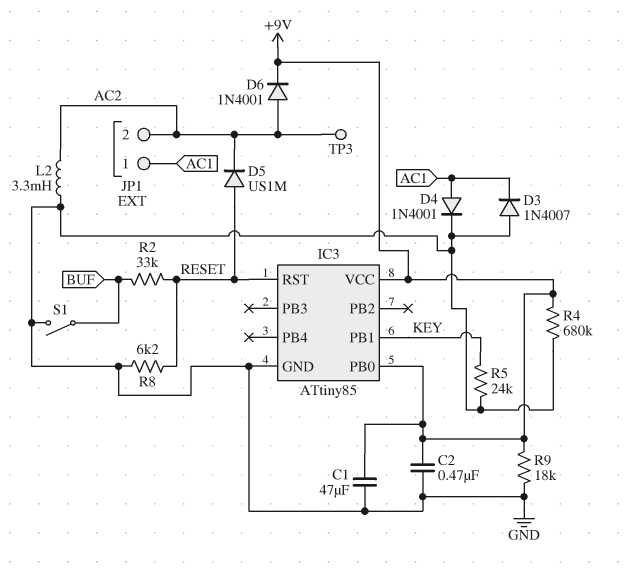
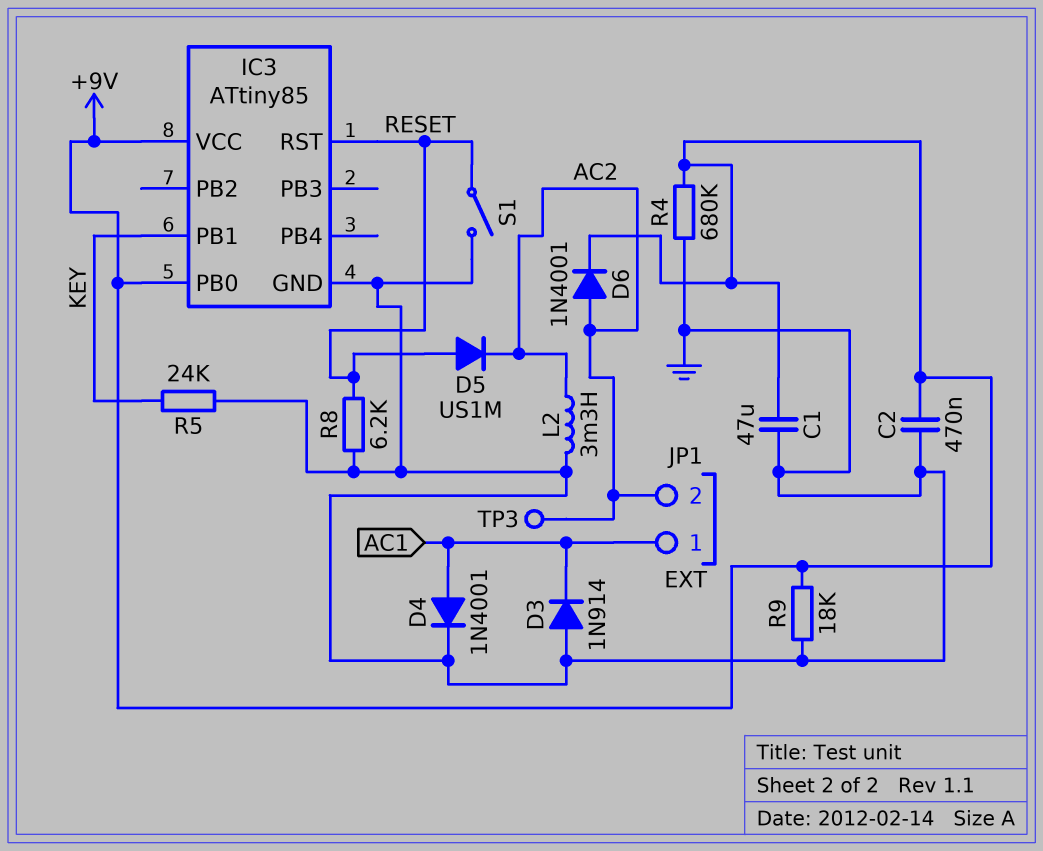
D3: diode 1N4007 (A GND, K AC1) -> diode 1N914 (A GND, K AC1)
R2: 33k (BUF, RESET) -> none
S1: switch (BUF, GND) -> switch (GND, RESET)

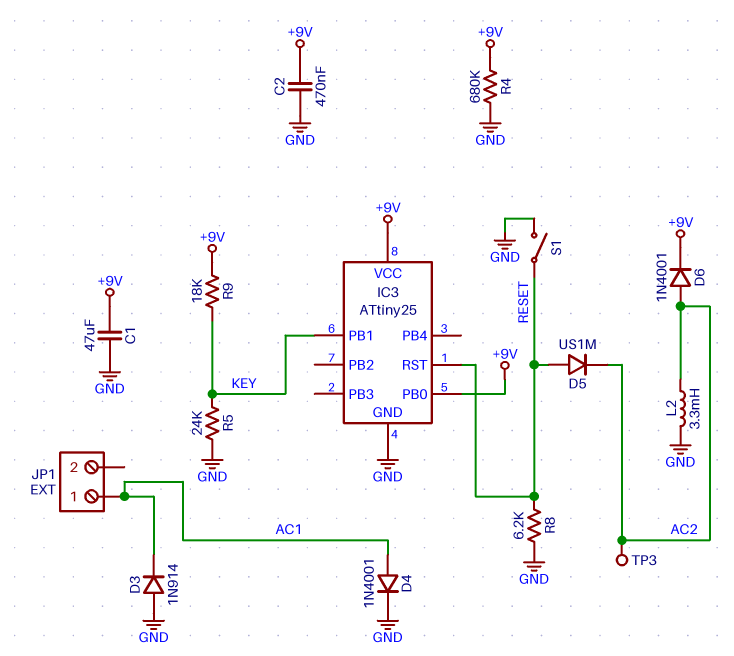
IC3: ATtiny85 -> ATtiny25
JP1 pin 2: AC2 -> none
R9: 18k (+9V, GND) -> 18k (+9V, KEY)

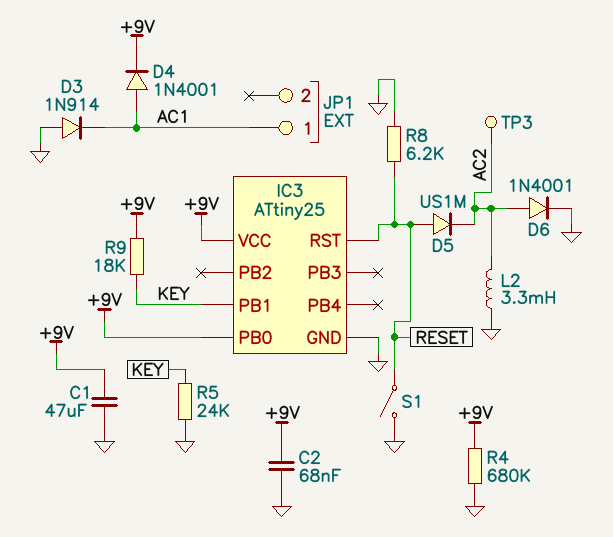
C2: 470nF (+9V, GND) -> 68nF (+9V, GND)
D4: diode 1N4001 (A AC1, K GND) -> diode 1N4001 (A AC1, K +9V)
D6: diode 1N4001 (A AC2, K +9V) -> diode 1N4001 (A AC2, K GND)

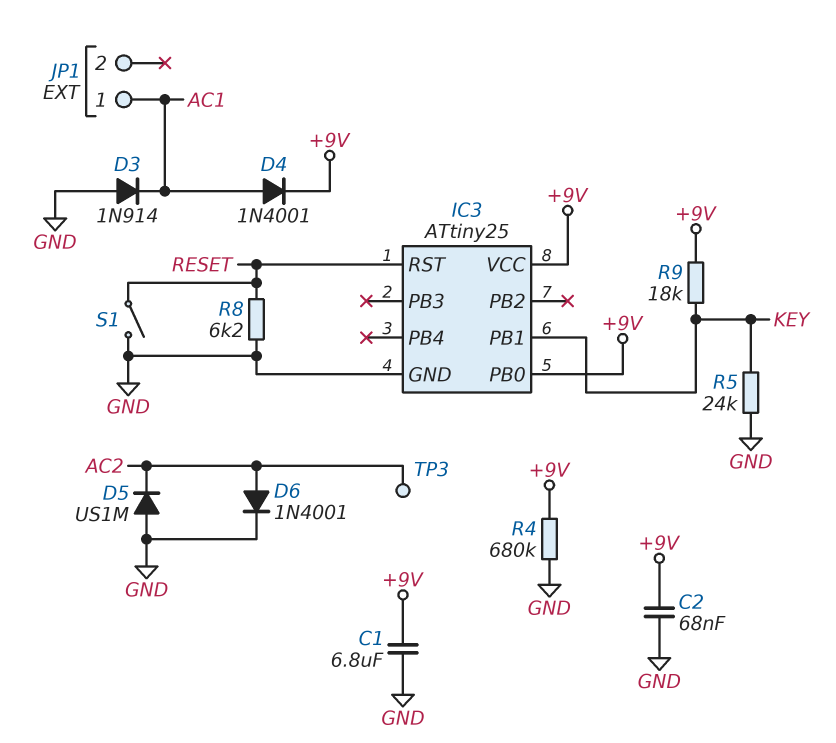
C1: 47uF (+9V, GND) -> 6.8uF (+9V, GND)
D5: diode US1M (A RESET, K AC2) -> diode US1M (A GND, K AC2)
L2: 3.3mH (AC2, GND) -> none

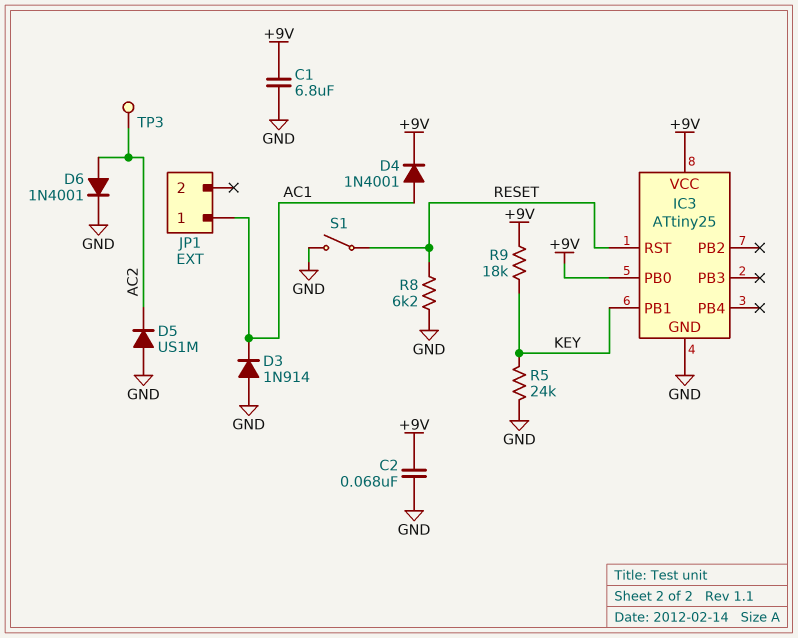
R4: 680k (+9V, GND) -> none

